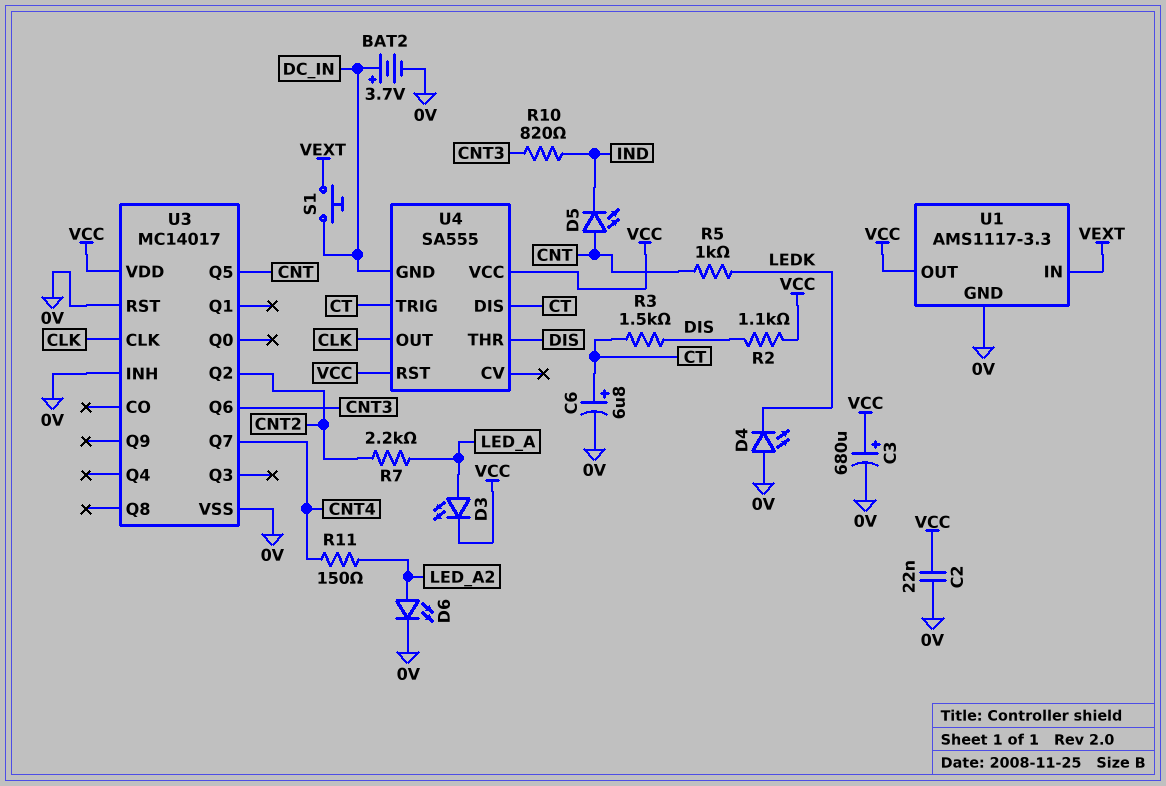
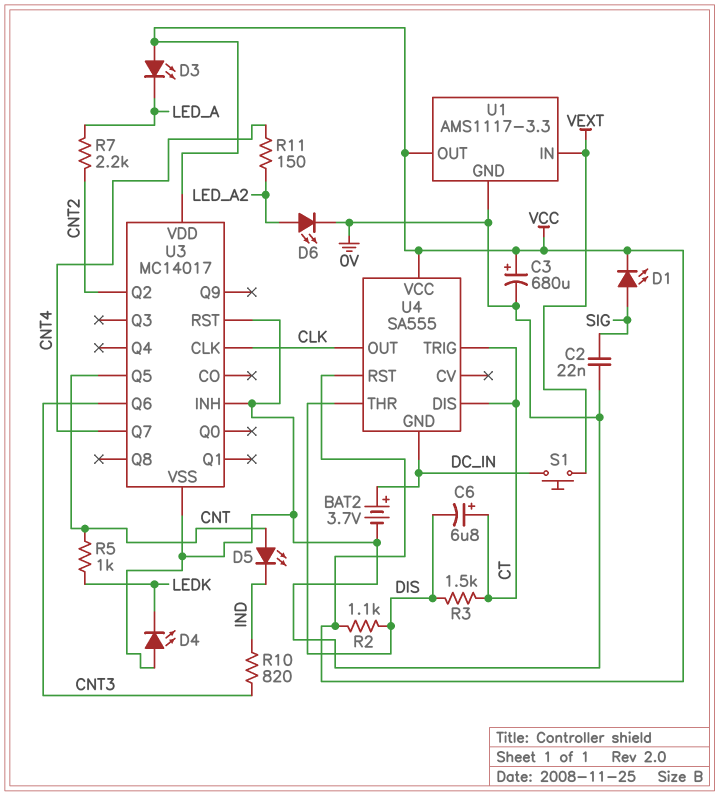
C2: 22nF (0V, VCC) -> 22nF (0V, SIG)
C6: 6.8uF (plus CT, minus 0V) -> 6.8uF (plus CT, minus DIS)
D1: none -> LED (A SIG, K VCC)
D3: LED (A LED_A, K VCC) -> LED (A VCC, K LED_A)

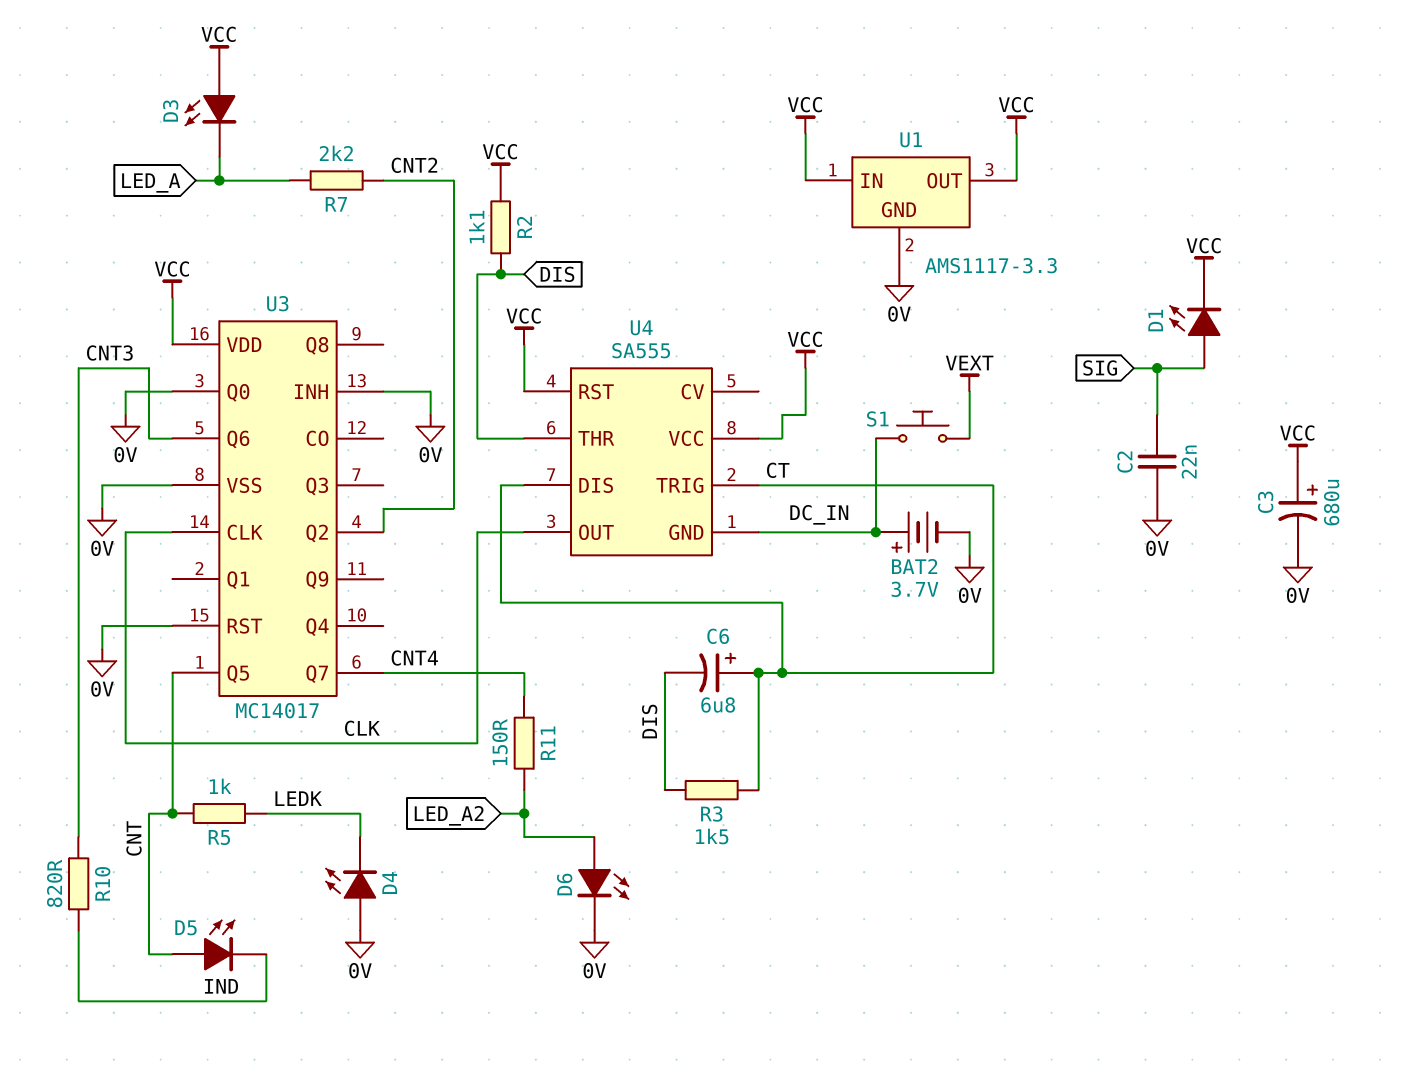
U1 pin IN: VEXT -> VCC
U3 pin Q0: none -> 0V

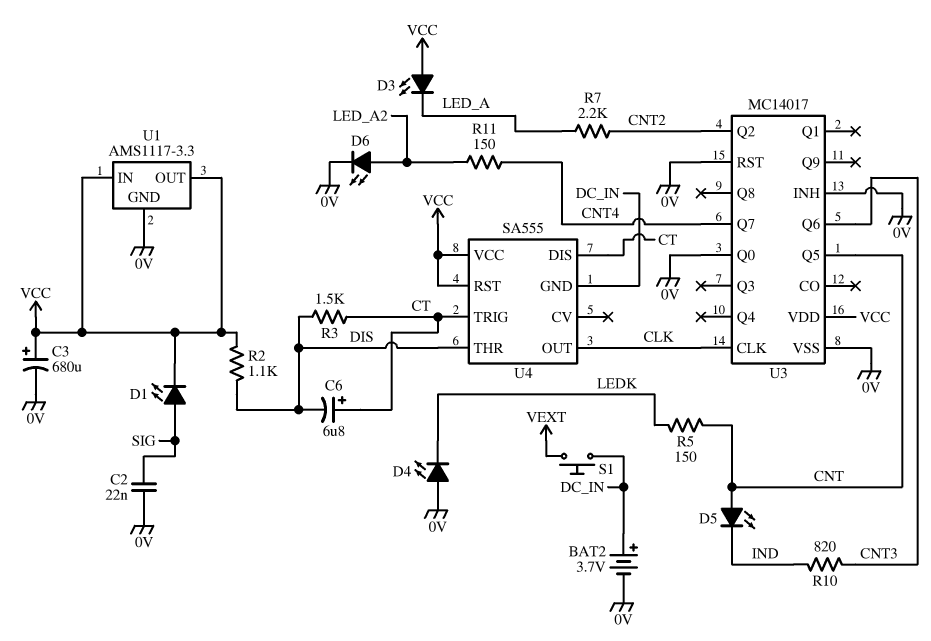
R5: 1k (CNT, LEDK) -> 150 (CNT, LEDK)

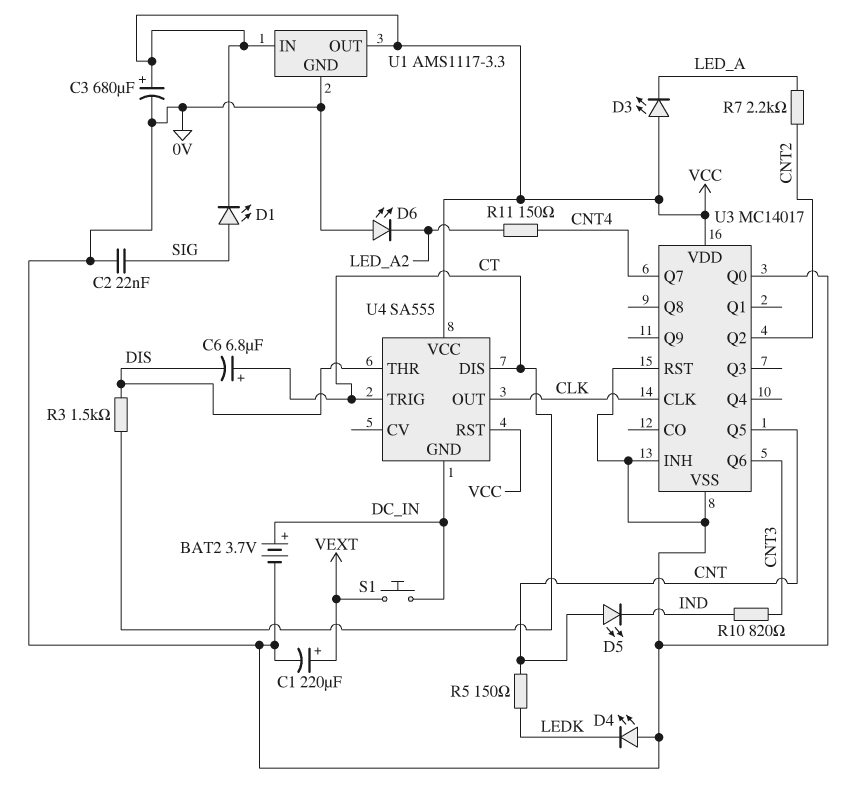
C1: none -> 220uF (plus VEXT, minus 0V)
D6: LED (A LED_A2, K 0V) -> LED (A 0V, K LED_A2)
R2: 1.1k (DIS, VCC) -> none

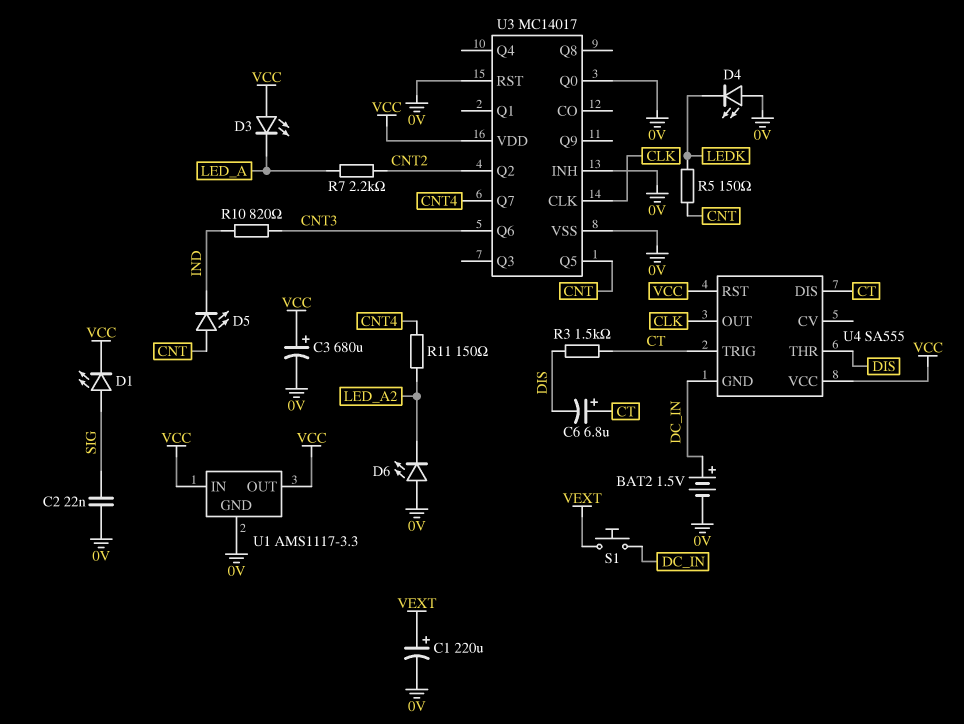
BAT2: 3.7V (plus DC_IN, minus 0V) -> 1.5V (plus DC_IN, minus 0V)

